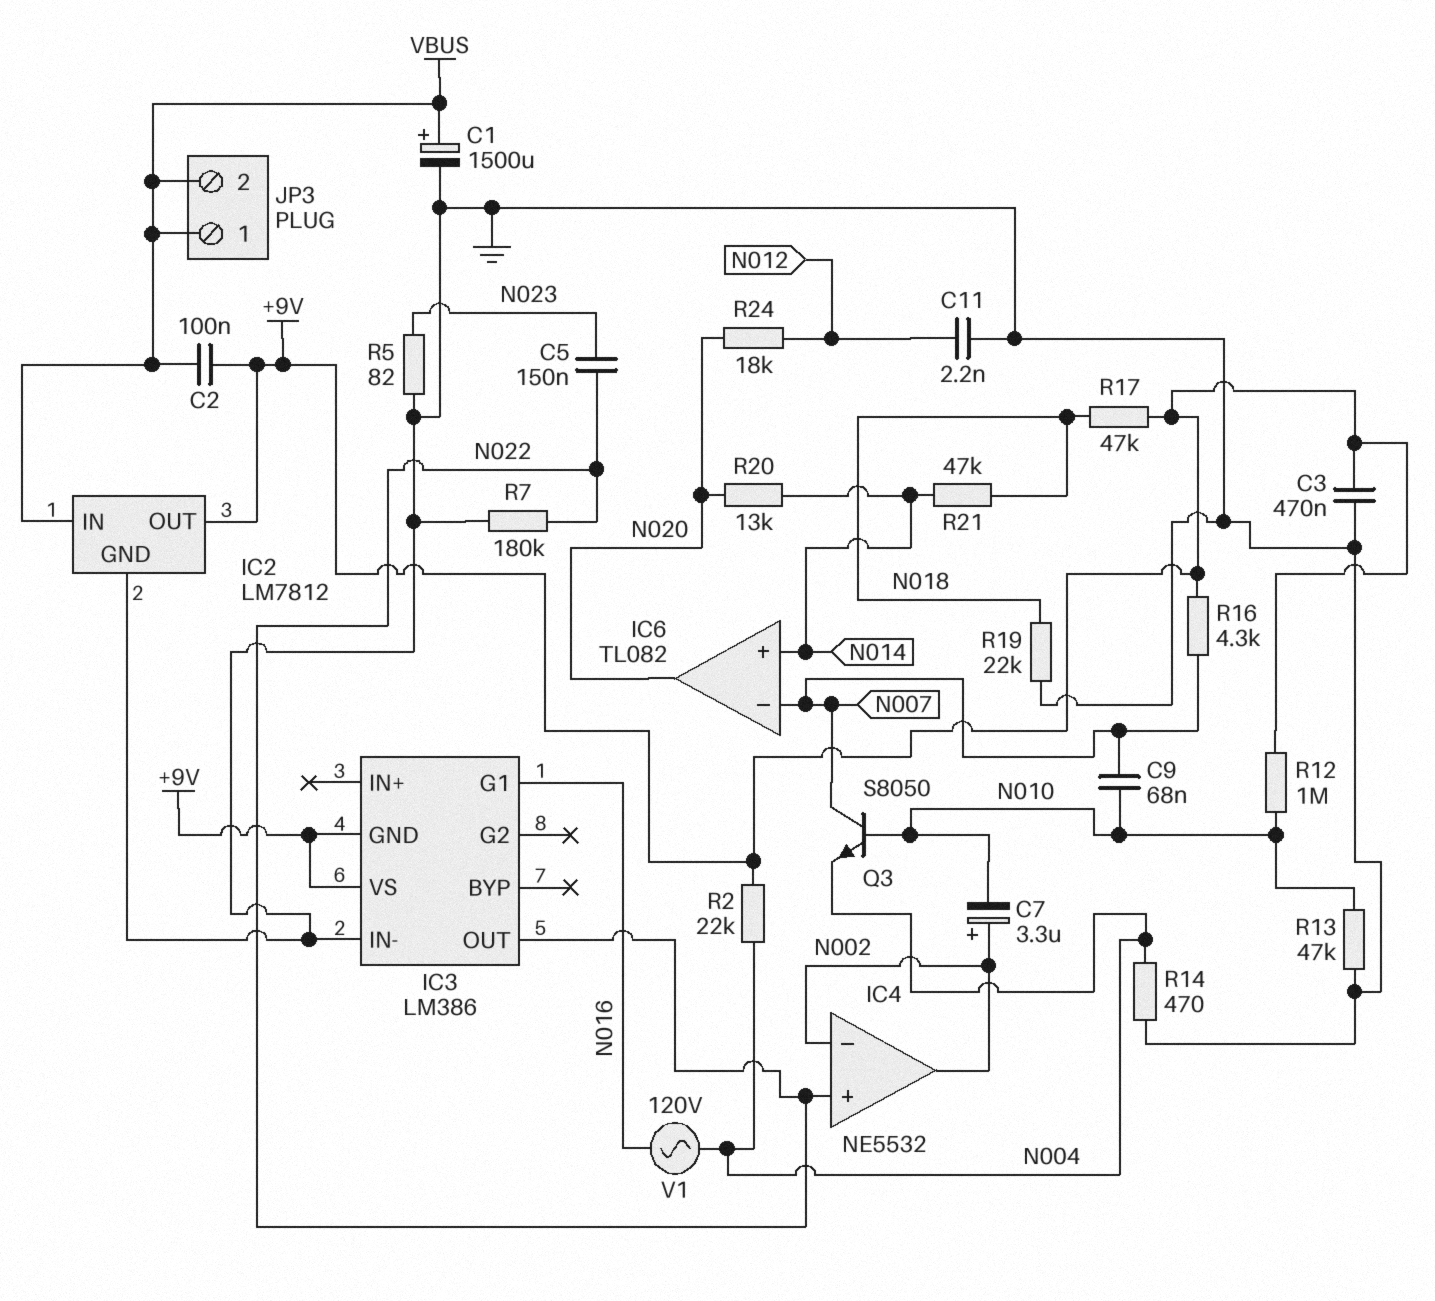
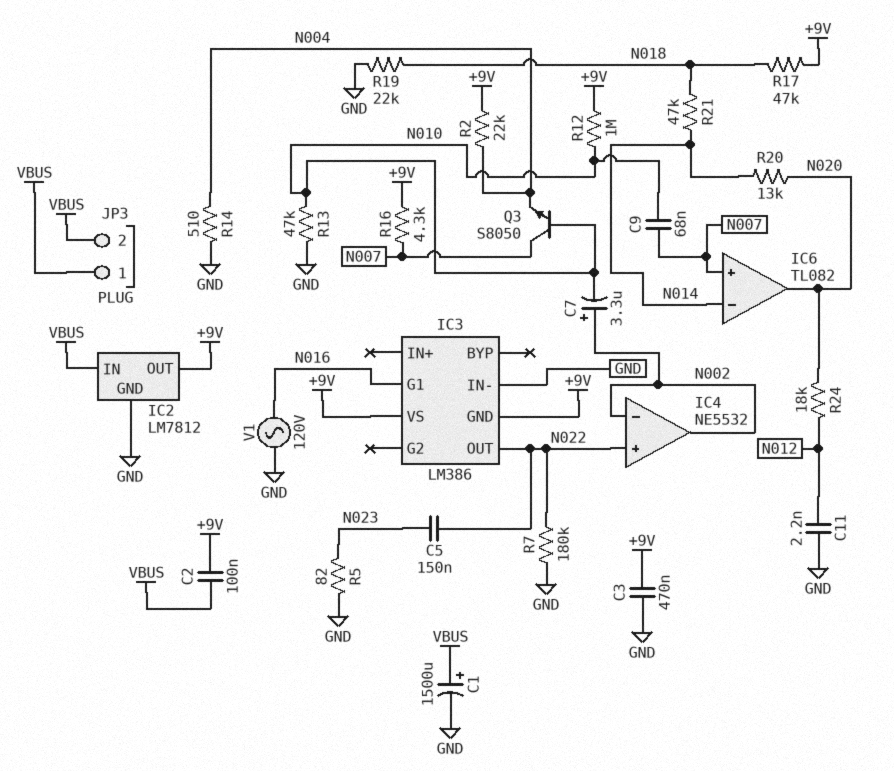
IC6 pin in+: N014 -> N007
IC6 pin in-: N007 -> N014
R14: 470 (GND, N004) -> 510 (GND, N004)
V1: AC 120V (N004, N016) -> AC 120V (GND, N016)

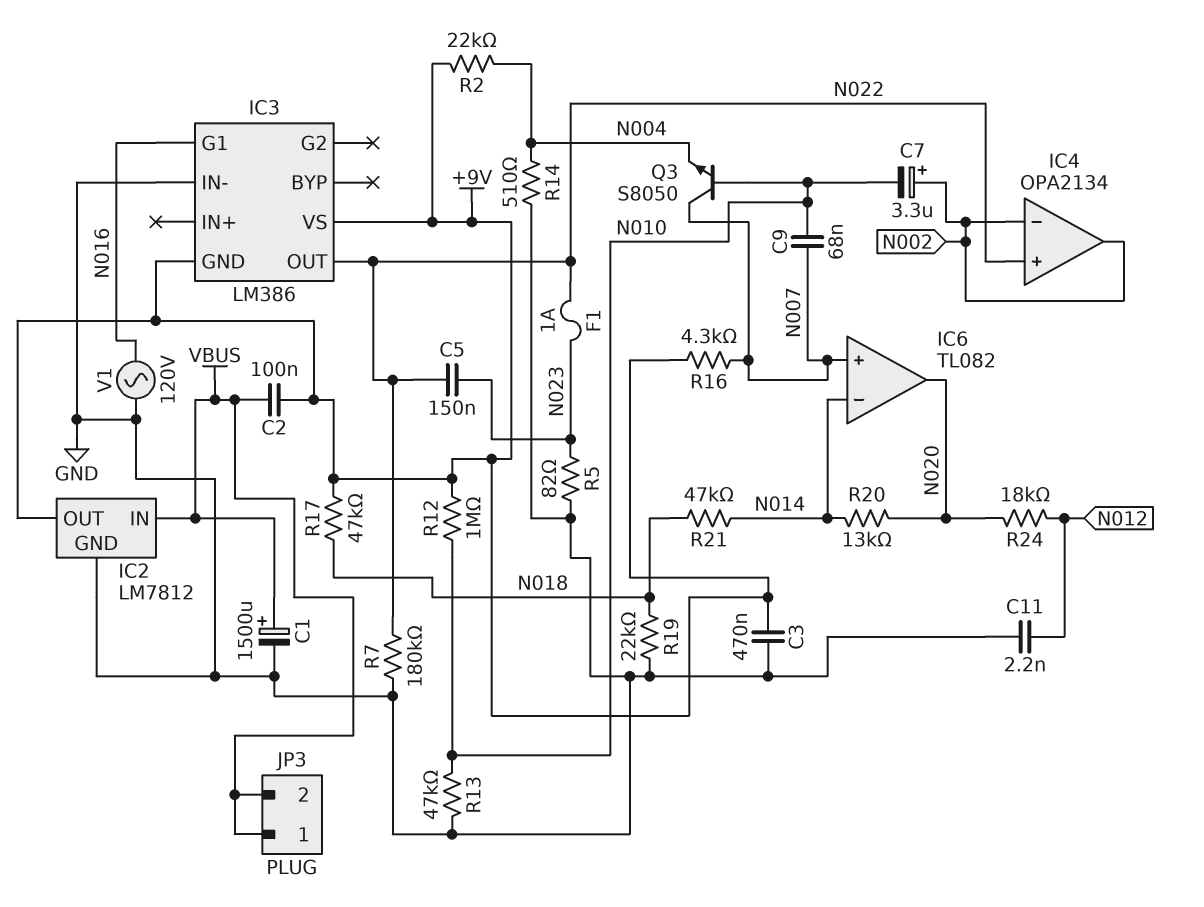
F1: none -> 1A (N022, N023)
IC4: NE5532 -> OPA2134

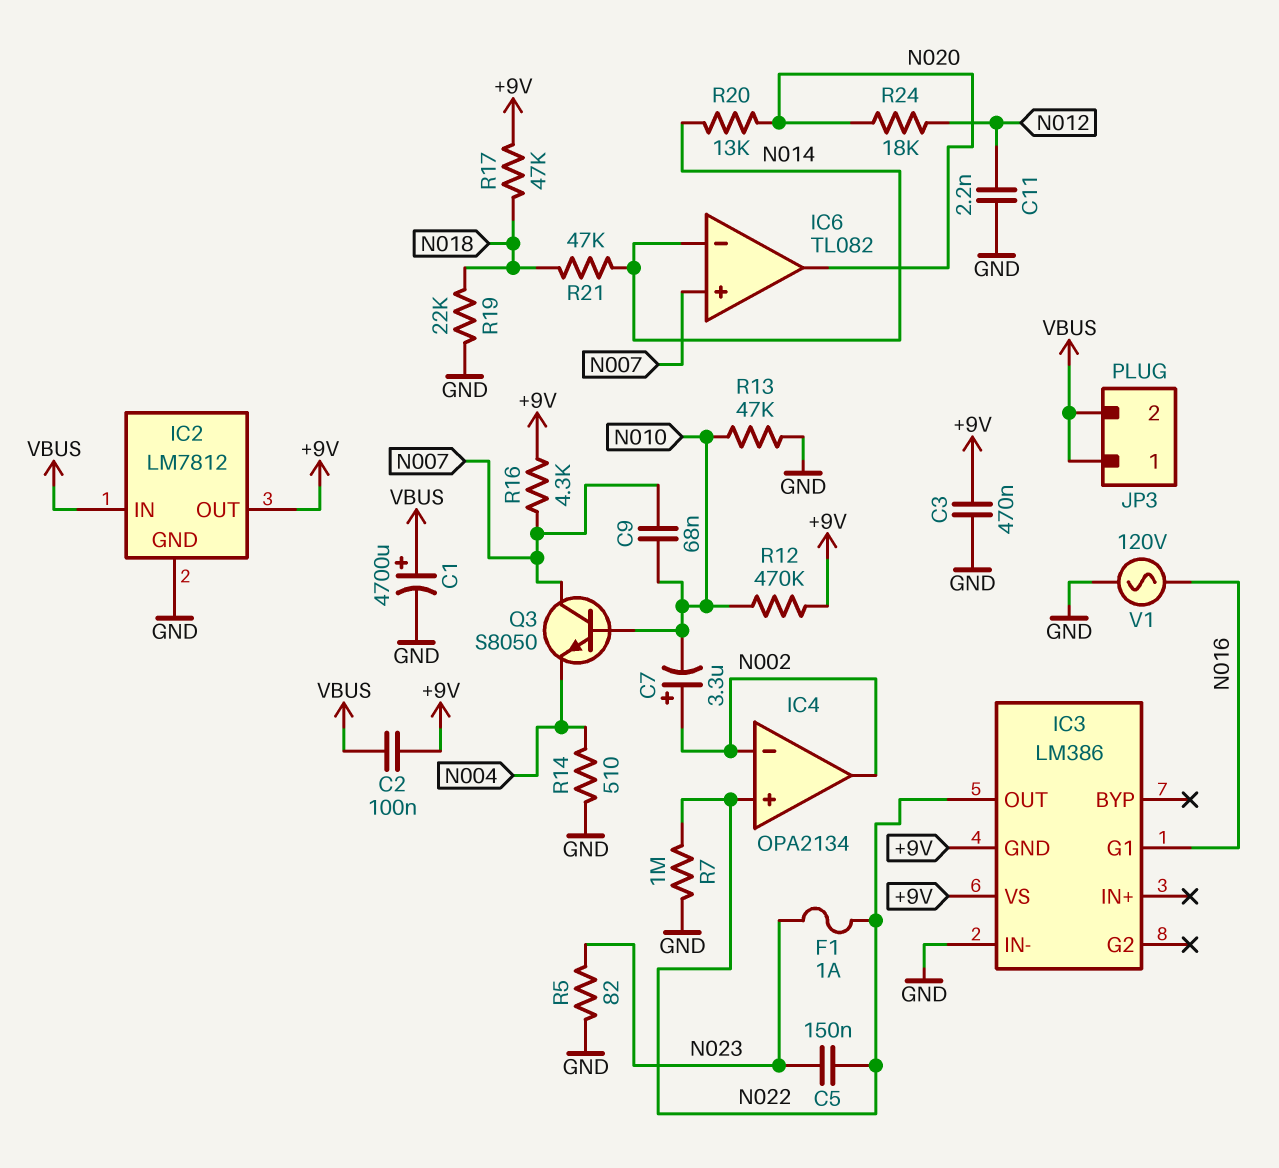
C1: 1500uF (plus VBUS, minus GND) -> 4700uF (plus VBUS, minus GND)
R2: 22k (+9V, N004) -> none
R7: 180k (GND, N022) -> 1M (GND, N022)
R12: 1M (+9V, N010) -> 470k (+9V, N010)

